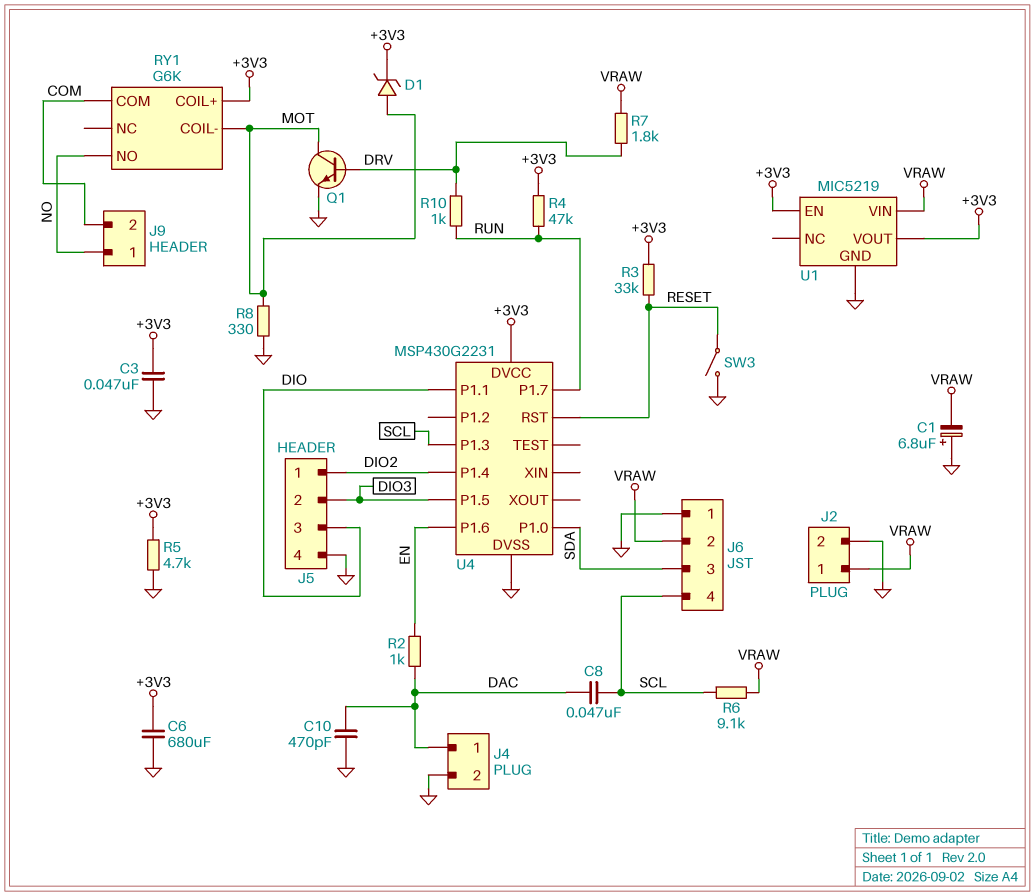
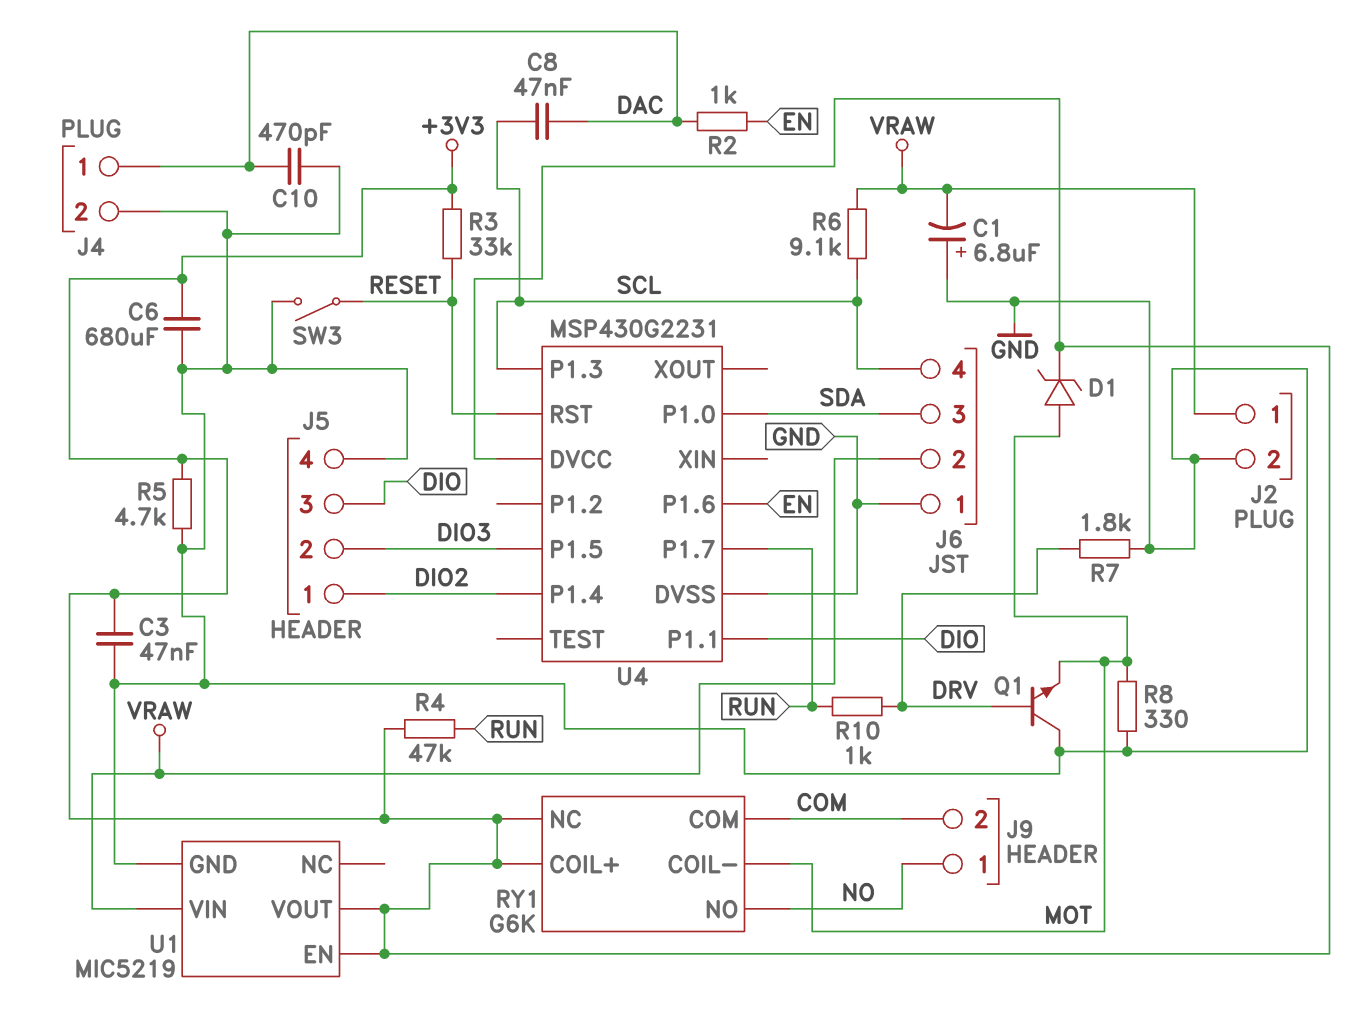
Q1: NPN (B DRV, C MOT, E GND) -> NPN (B DRV, C GND, E MOT)
R7: 1.8k (DRV, VRAW) -> 1.8k (DRV, GND)
RY1 pin NC: none -> +3V3

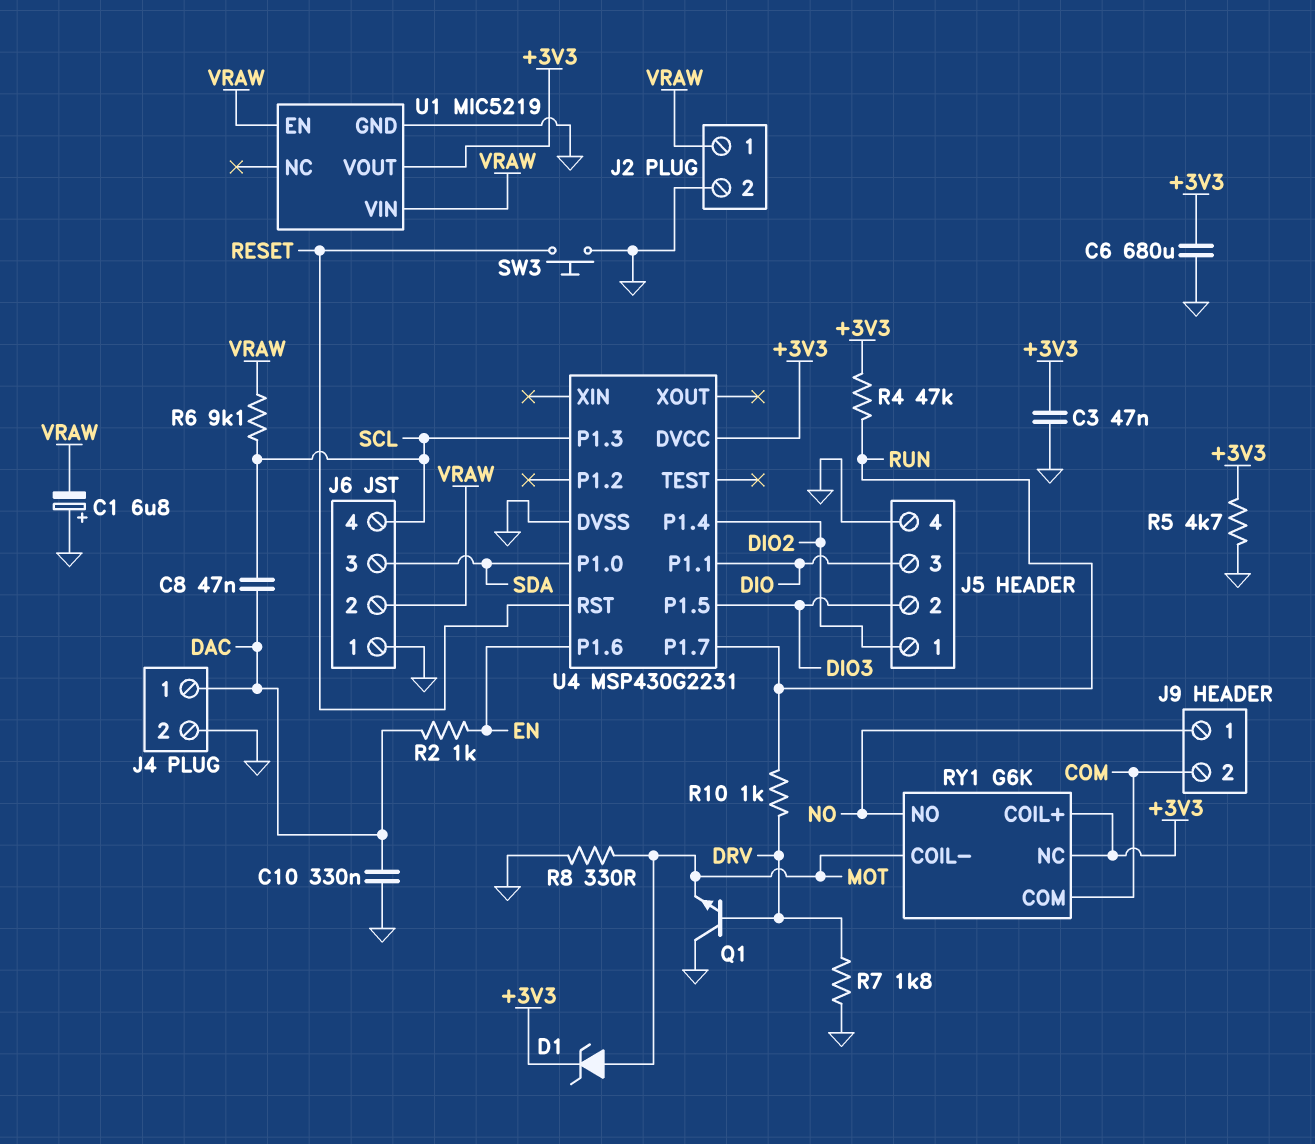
C10: 470pF (DAC, GND) -> 330nF (DAC, GND)
R3: 33k (+3V3, RESET) -> none
SW3: switch (GND, RESET) -> button (GND, RESET)
U1 pin EN: +3V3 -> VRAW

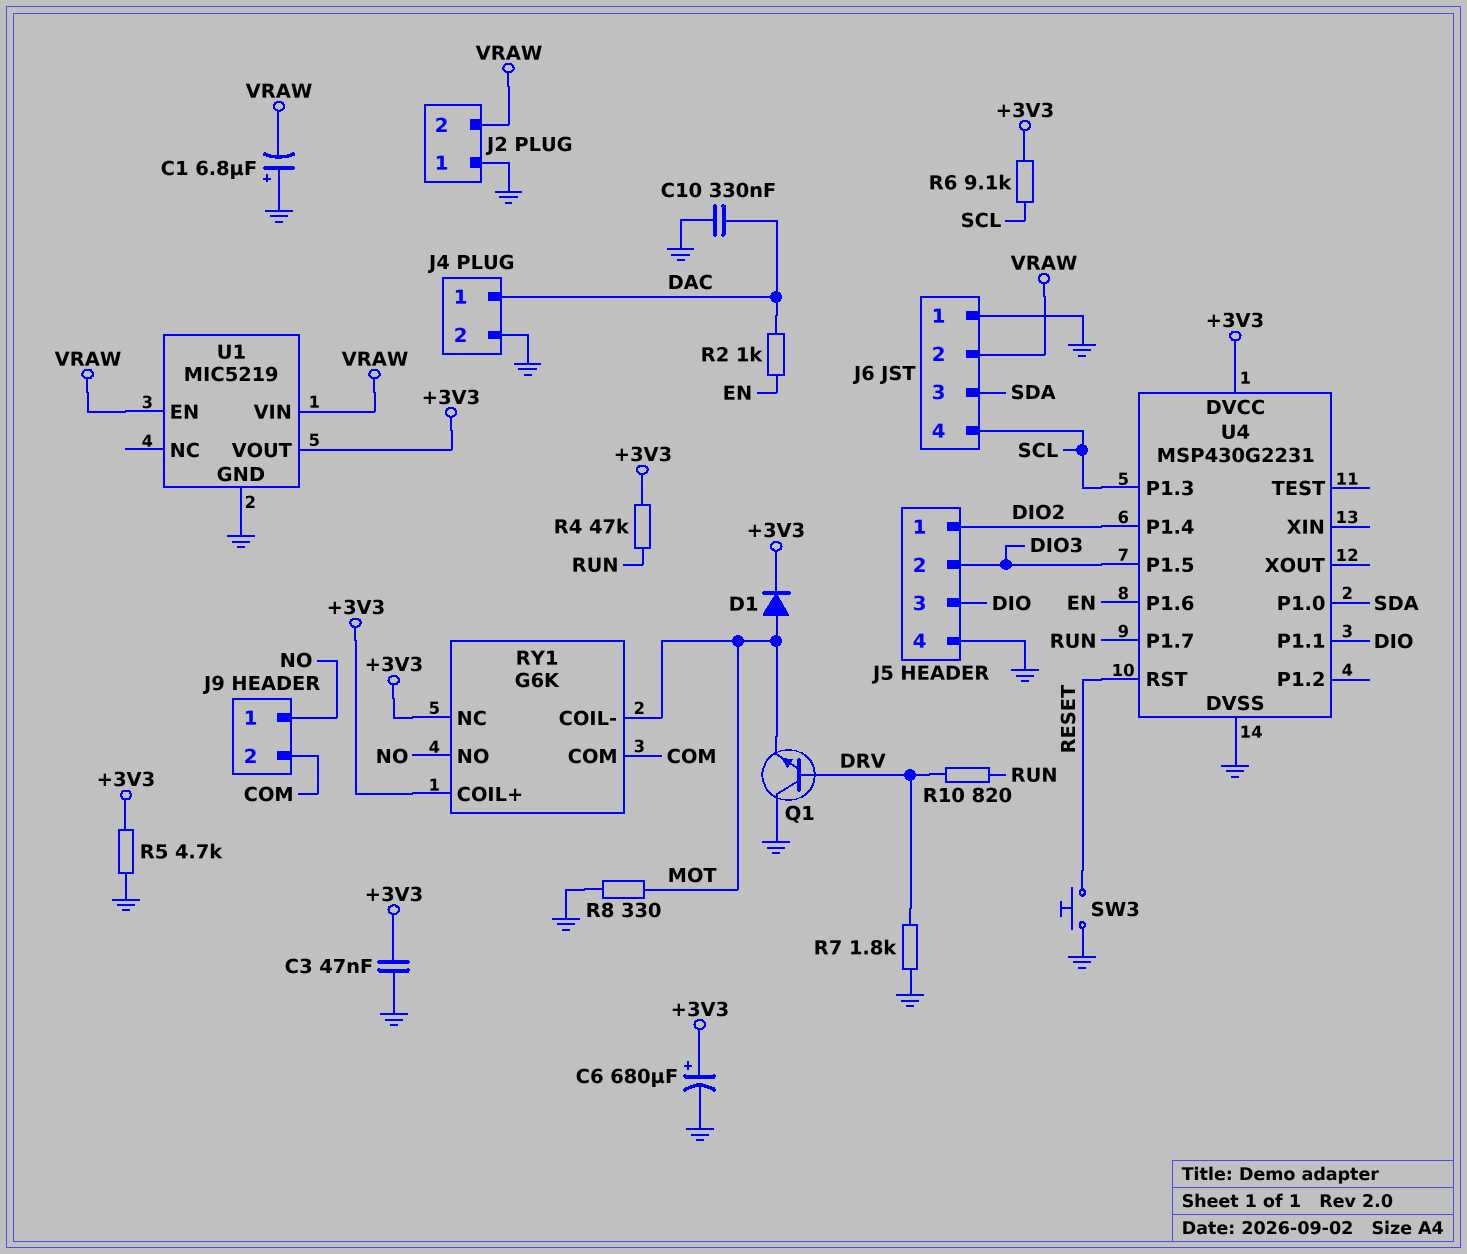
C6: 680uF (+3V3, GND) -> 680uF (plus +3V3, minus GND)
C8: 47nF (DAC, SCL) -> none
D1: zener (A MOT, K +3V3) -> diode (A MOT, K +3V3)
J2 pin 1: VRAW -> GND
J2 pin 2: GND -> VRAW
R6: 9.1k (SCL, VRAW) -> 9.1k (+3V3, SCL)
R10: 1k (DRV, RUN) -> 820 (DRV, RUN)

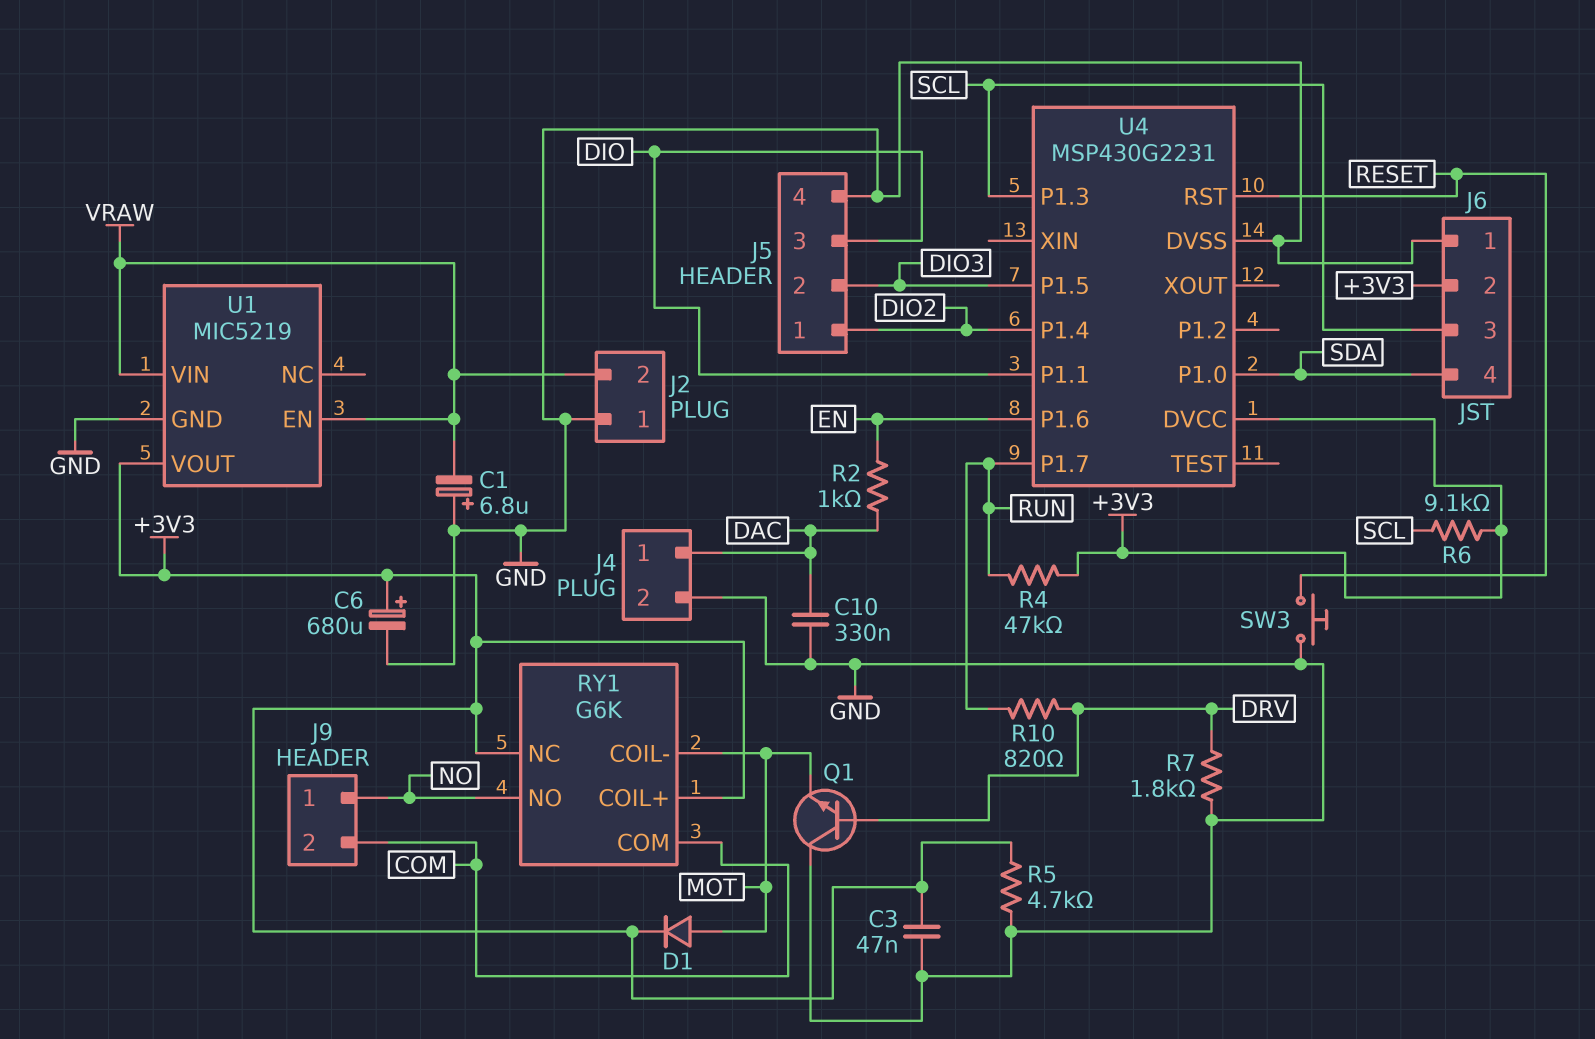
J6 pin 2: VRAW -> +3V3
J6 pin 3: SDA -> SCL
J6 pin 4: SCL -> SDA
R8: 330 (GND, MOT) -> none

